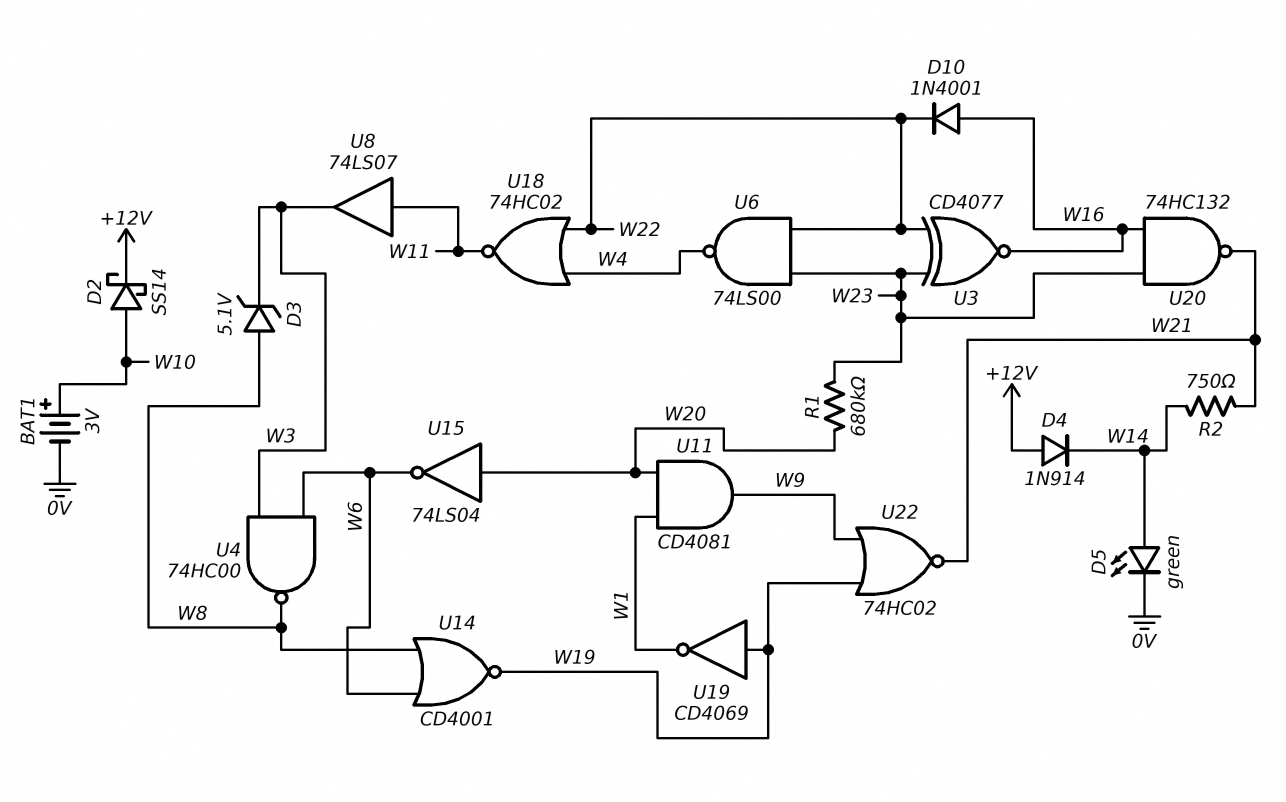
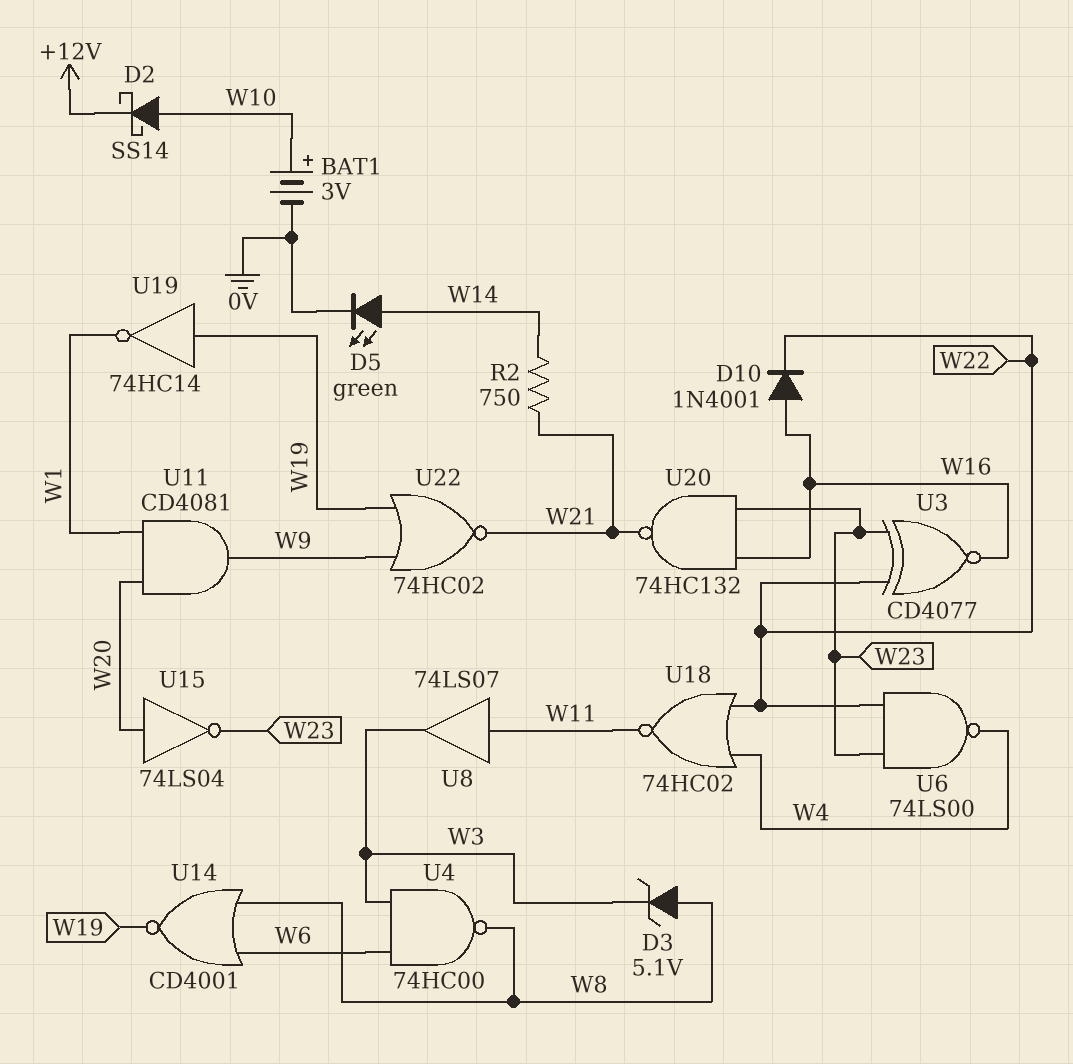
D4: diode 1N914 (A +12V, K W14) -> none
R1: 680k (W20, W23) -> none
U15: NOT 74LS04 (in W20, out W6) -> NOT 74LS04 (in W20, out W23)
U19: NOT CD4069 (in W19, out W1) -> NOT 74HC14 (in W19, out W1)

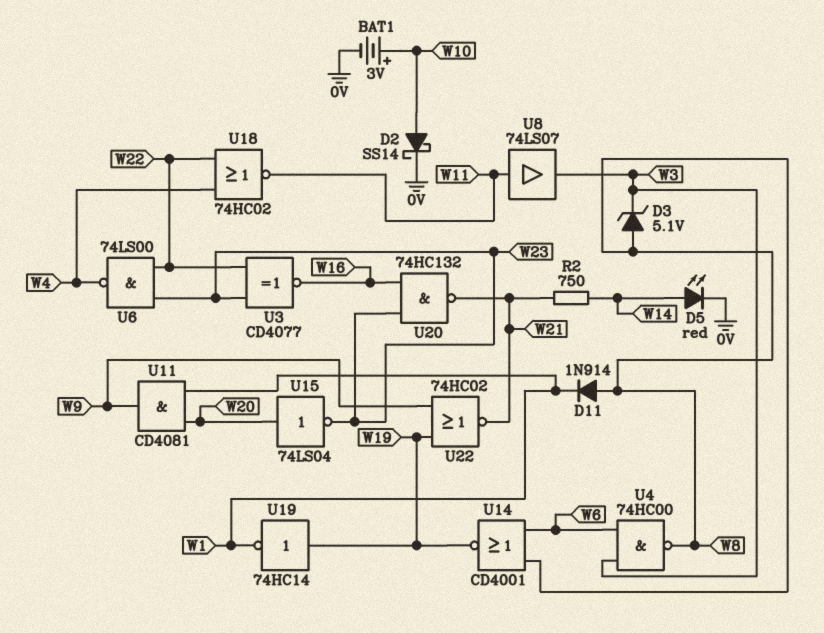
D2: schottky SS14 (A W10, K +12V) -> schottky SS14 (A W10, K 0V)
D5: LED green (A W14, K 0V) -> LED red (A W14, K 0V)
D10: diode 1N4001 (A W16, K W22) -> none
D11: none -> diode 1N914 (A W8, K W1)

